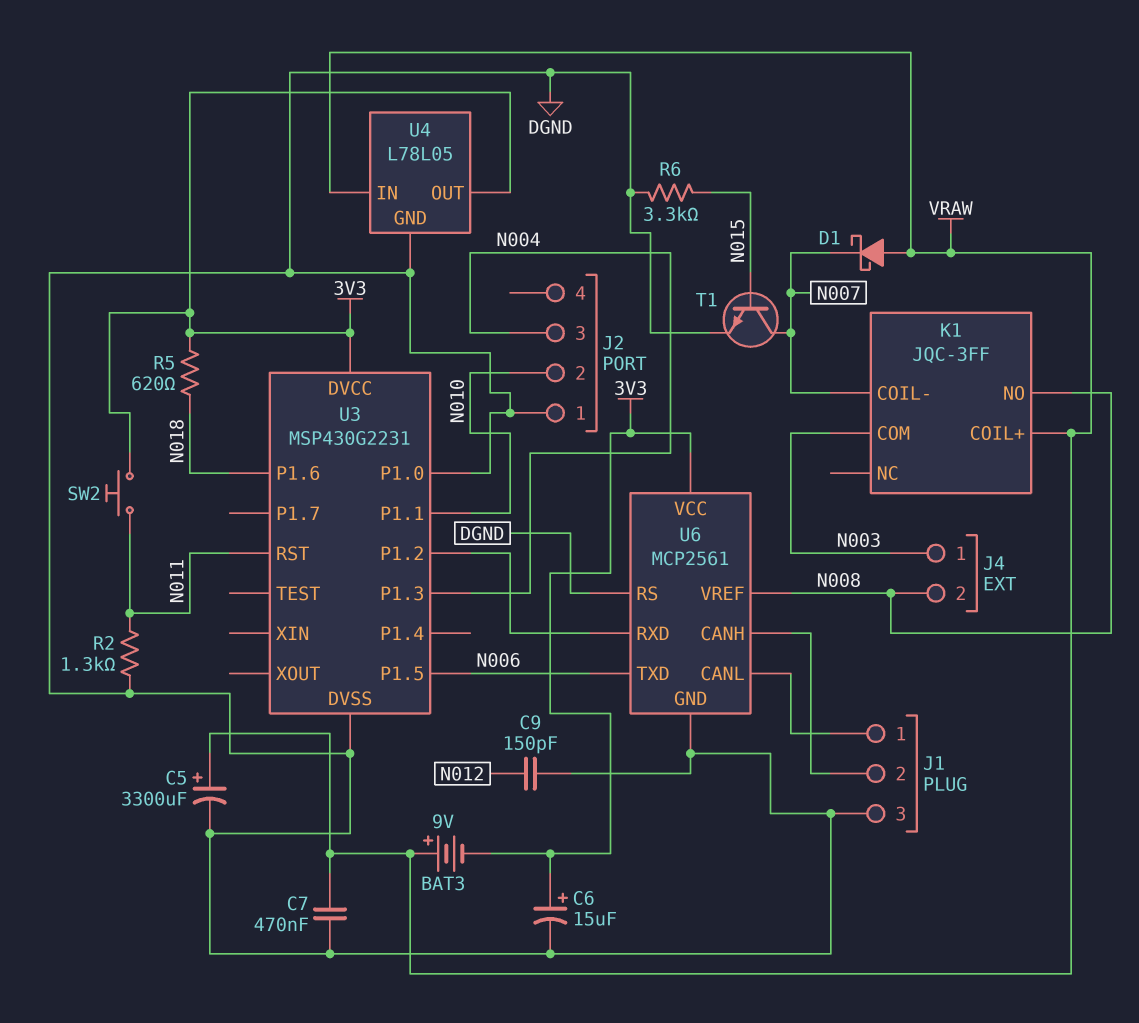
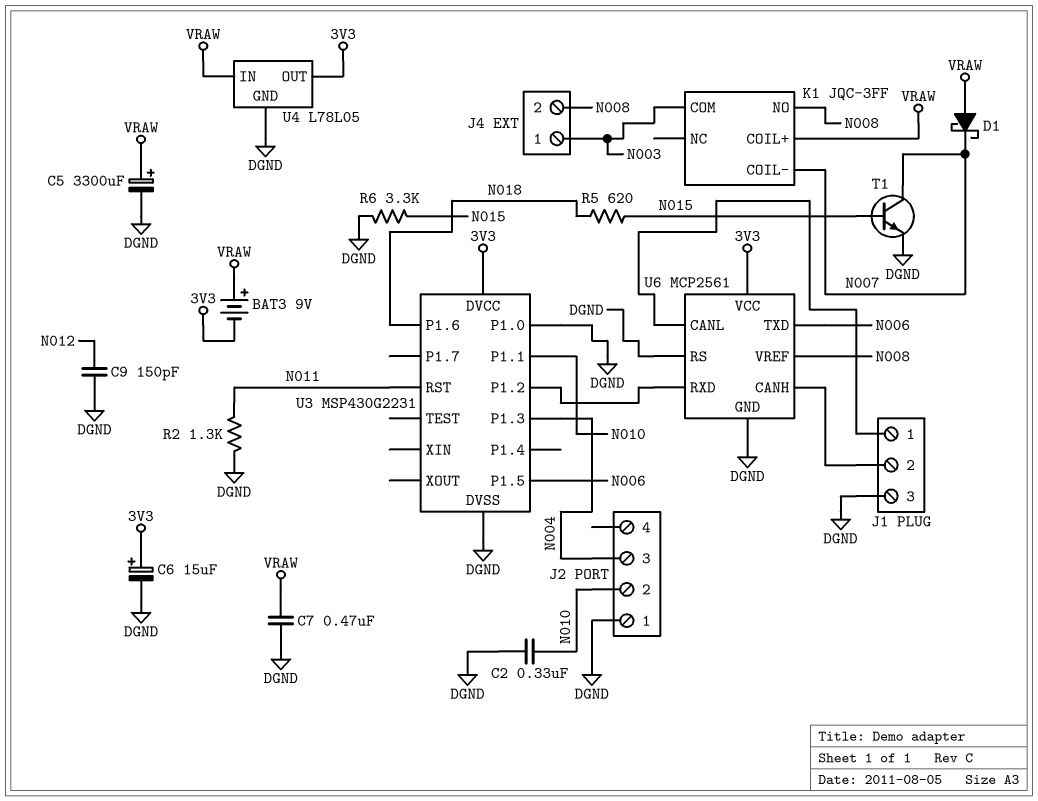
C2: none -> 330nF (DGND, N010)
R5: 620 (3V3, N018) -> 620 (N015, N018)
SW2: button (3V3, N011) -> none

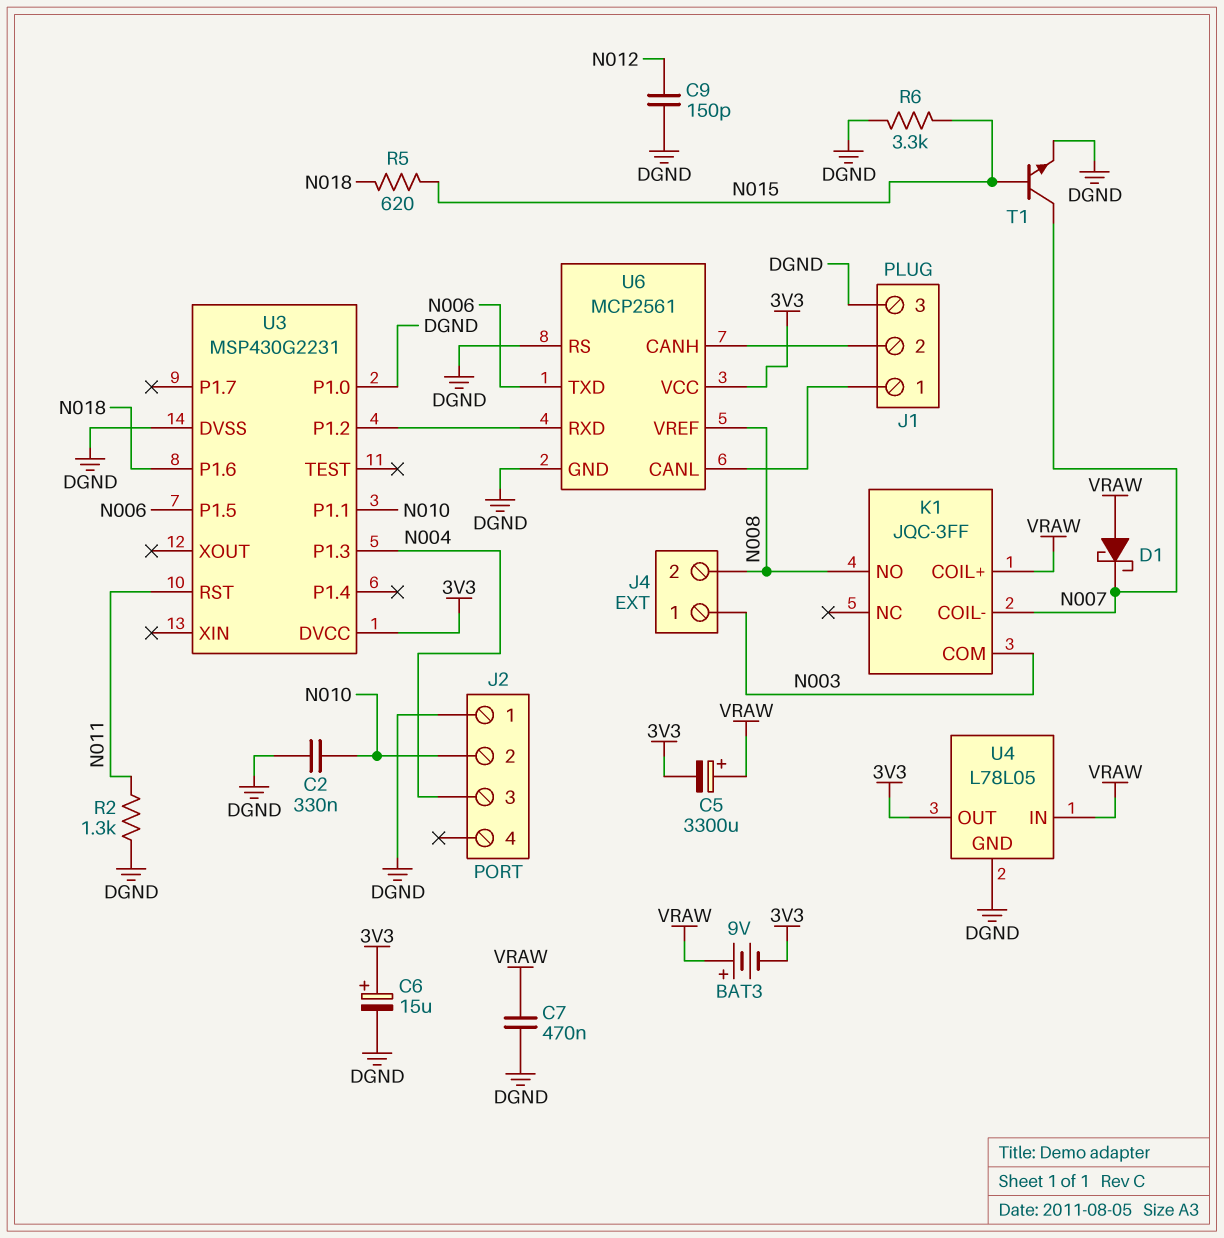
C5: 3300uF (plus VRAW, minus DGND) -> 3300uF (plus VRAW, minus 3V3)

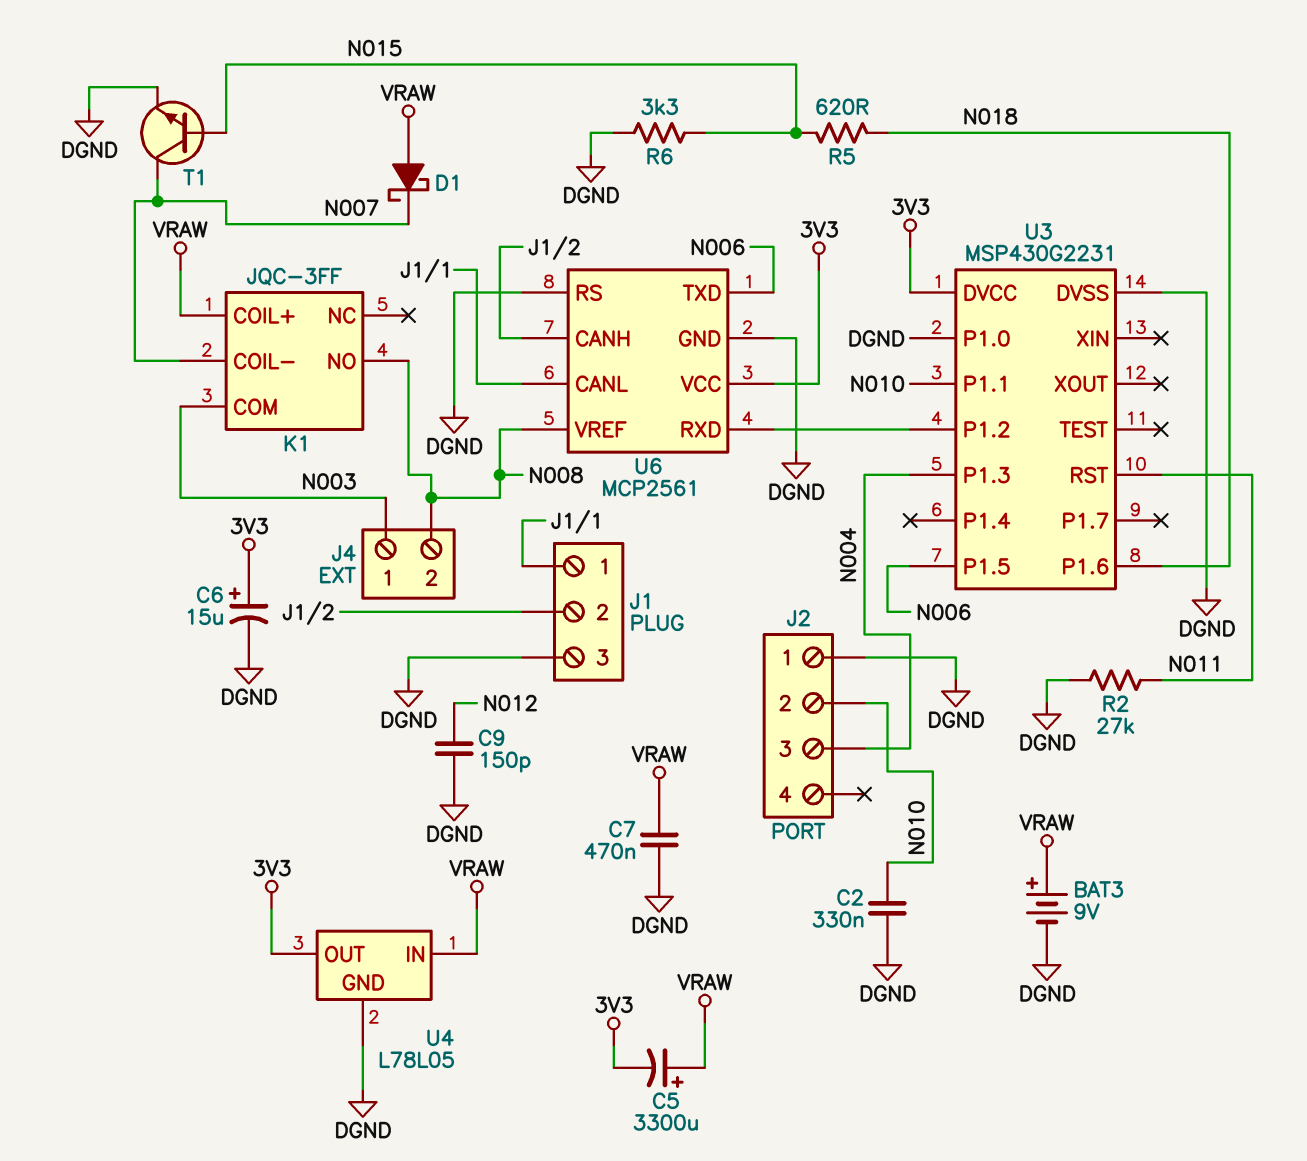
BAT3: 9V (plus VRAW, minus 3V3) -> 9V (plus VRAW, minus DGND)
R2: 1.3k (DGND, N011) -> 27k (DGND, N011)

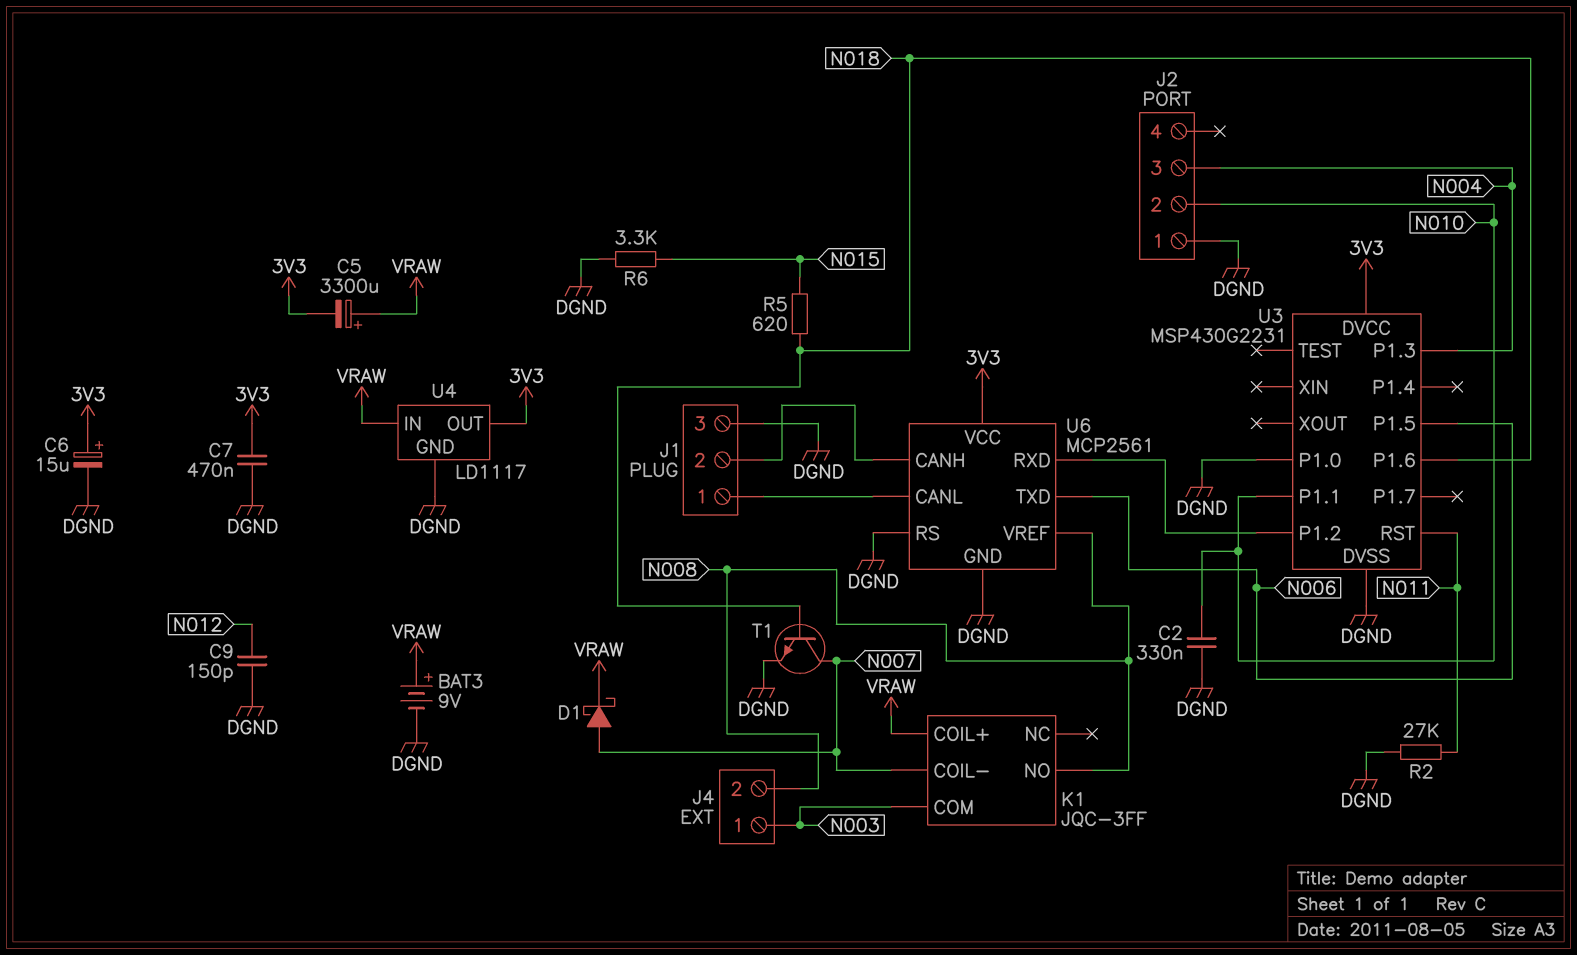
C7: 470nF (DGND, VRAW) -> 470nF (3V3, DGND)
D1: schottky (A VRAW, K N007) -> schottky (A N007, K VRAW)
T1: NPN (B N015, C N007, E DGND) -> NPN (B N018, C N007, E DGND)
U4: L78L05 -> LD1117

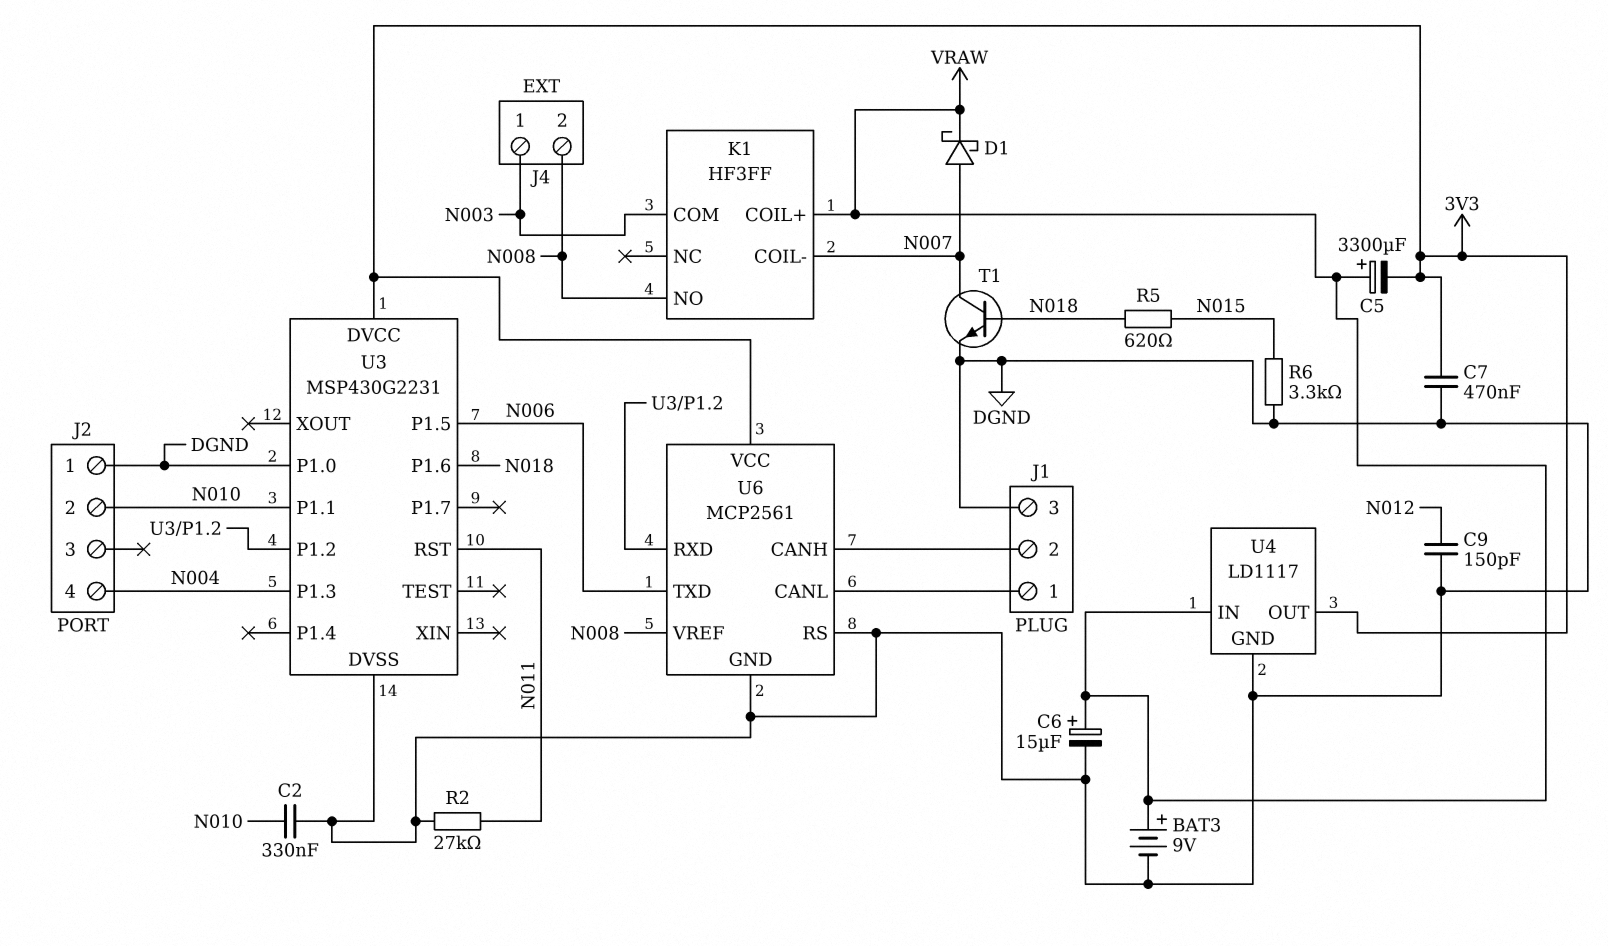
C6: 15uF (plus 3V3, minus DGND) -> 15uF (plus VRAW, minus DGND)
J2 pin 3: N004 -> none
J2 pin 4: none -> N004
K1: JQC-3FF -> HF3FF

